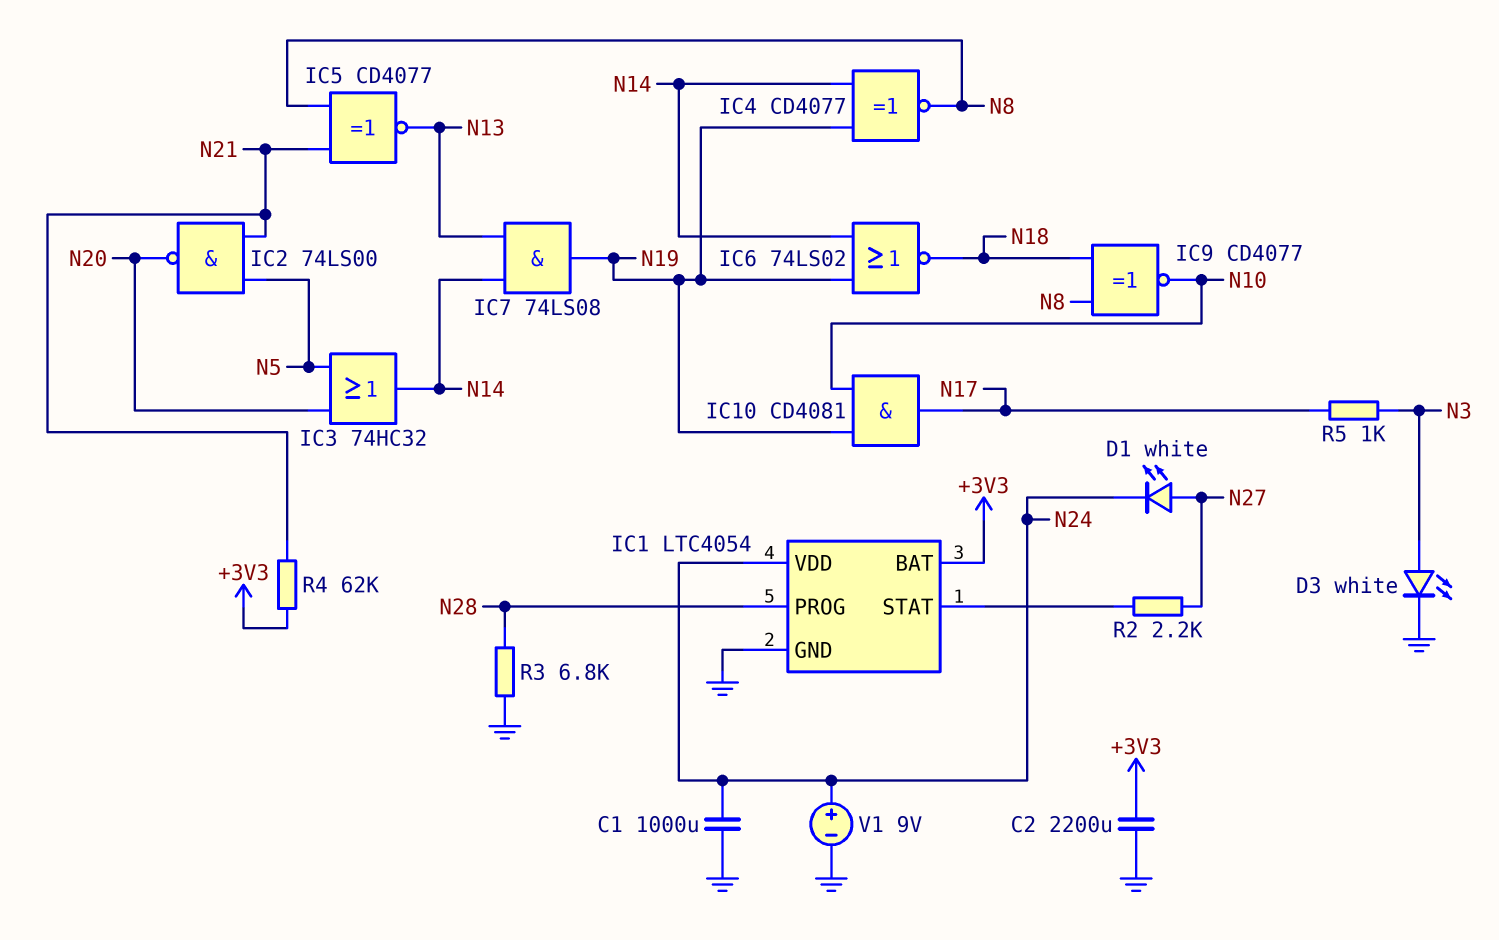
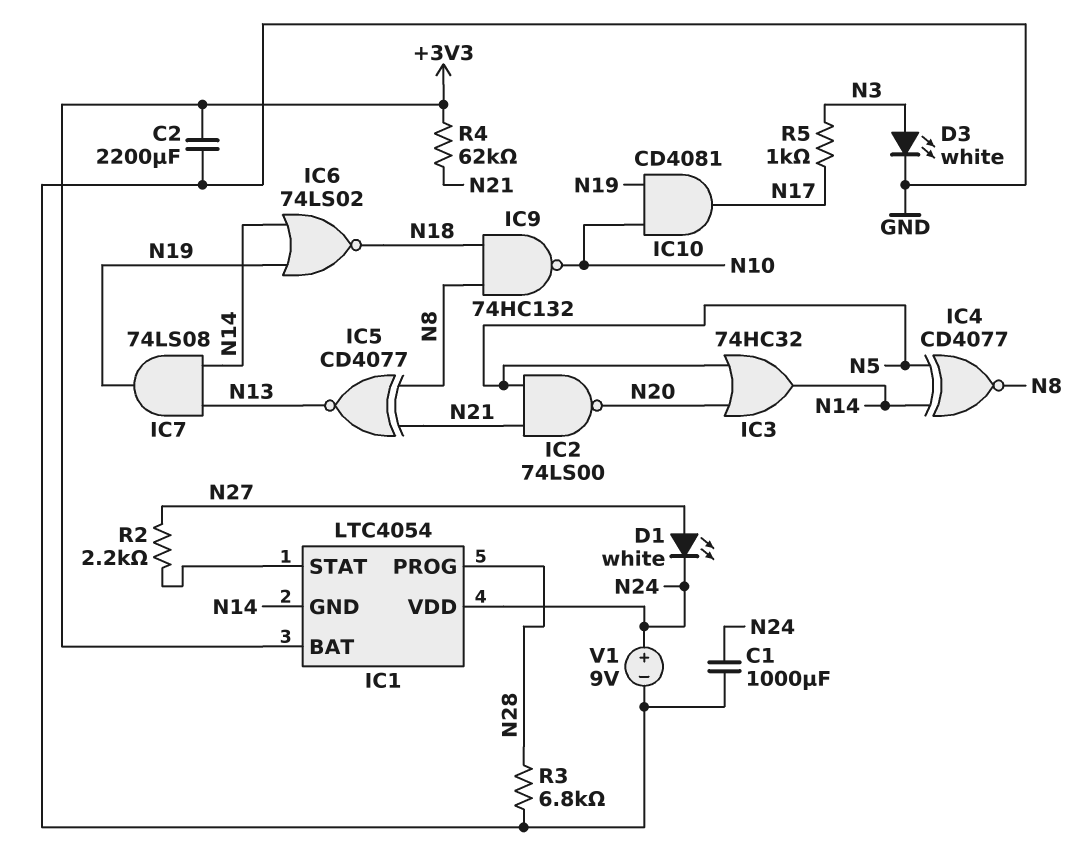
IC1 pin GND: GND -> N14
IC4: XNOR CD4077 (in N14, in N19, out N8) -> XNOR CD4077 (in N5, in N14, out N8)
IC9: XNOR CD4077 (in N8, in N18, out N10) -> NAND 74HC132 (in N8, in N18, out N10)

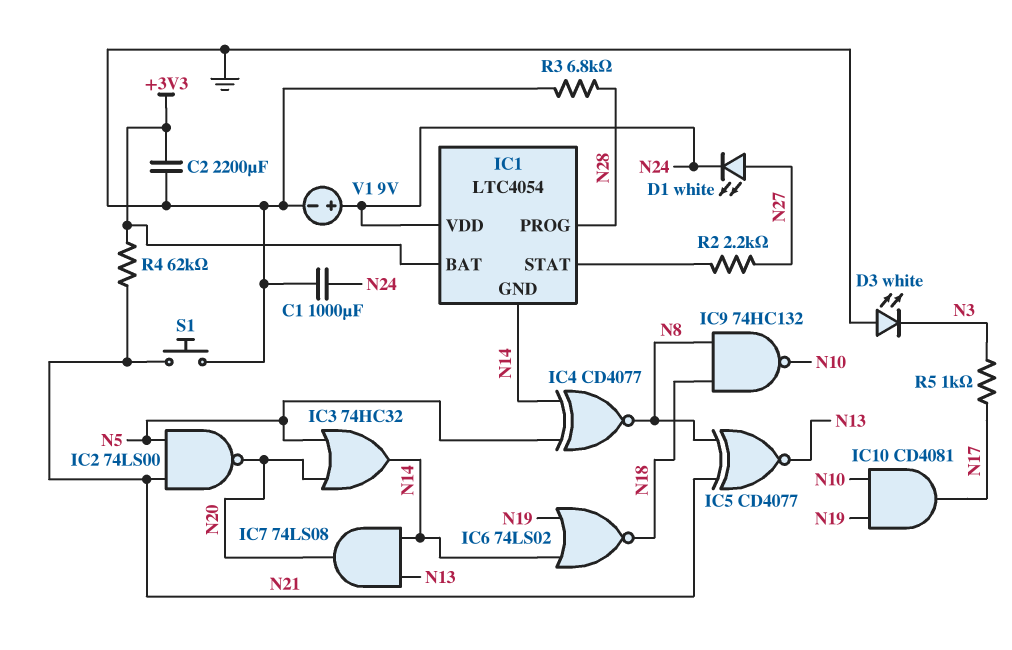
D3: LED white (A N3, K GND) -> LED white (A GND, K N3)
IC7: AND 74LS08 (in N13, in N14, out N19) -> AND 74LS08 (in N13, in N14, out N20)
S1: none -> button (GND, N21)

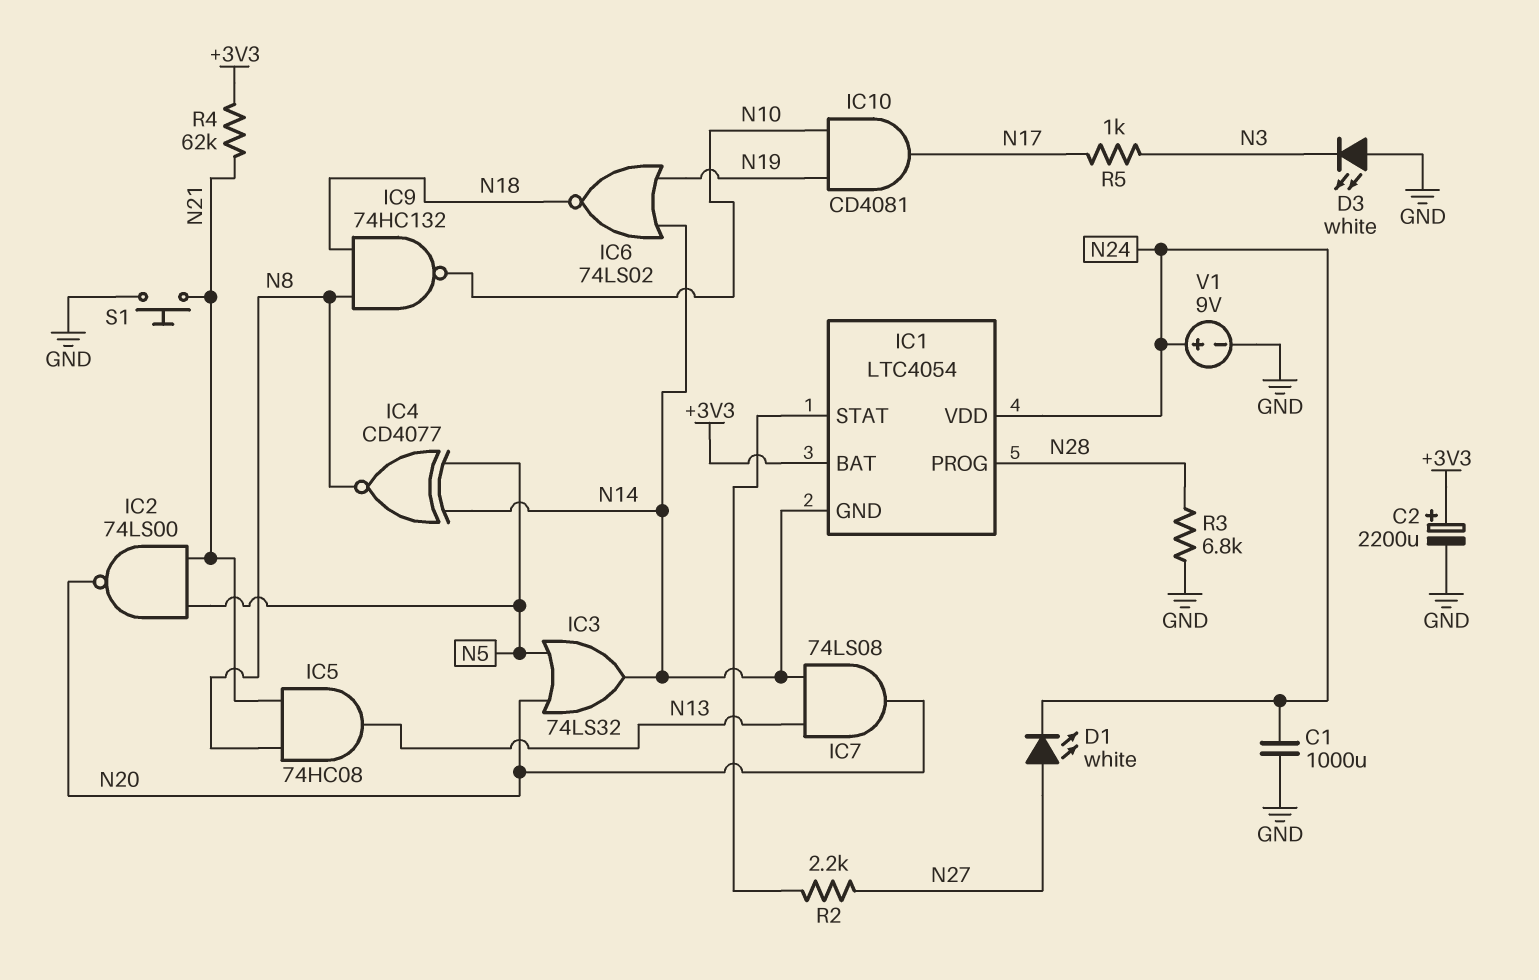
C2: 2200uF (+3V3, GND) -> 2200uF (plus +3V3, minus GND)
IC3: OR 74HC32 (in N5, in N20, out N14) -> OR 74LS32 (in N5, in N20, out N14)
IC5: XNOR CD4077 (in N8, in N21, out N13) -> AND 74HC08 (in N8, in N21, out N13)

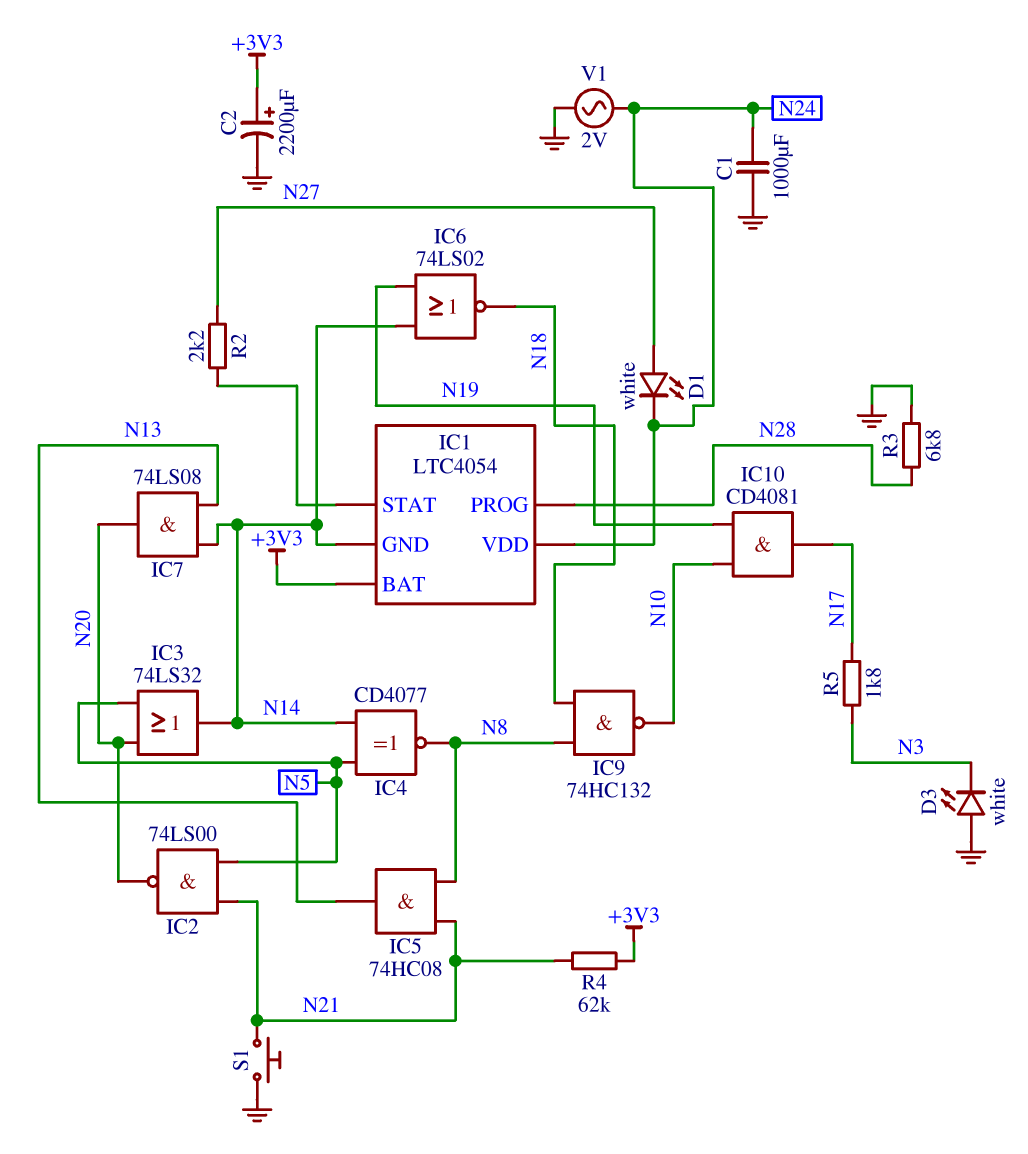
R5: 1k (N3, N17) -> 1.8k (N3, N17)
V1: 9V (plus N24, minus GND) -> AC 2V (GND, N24)

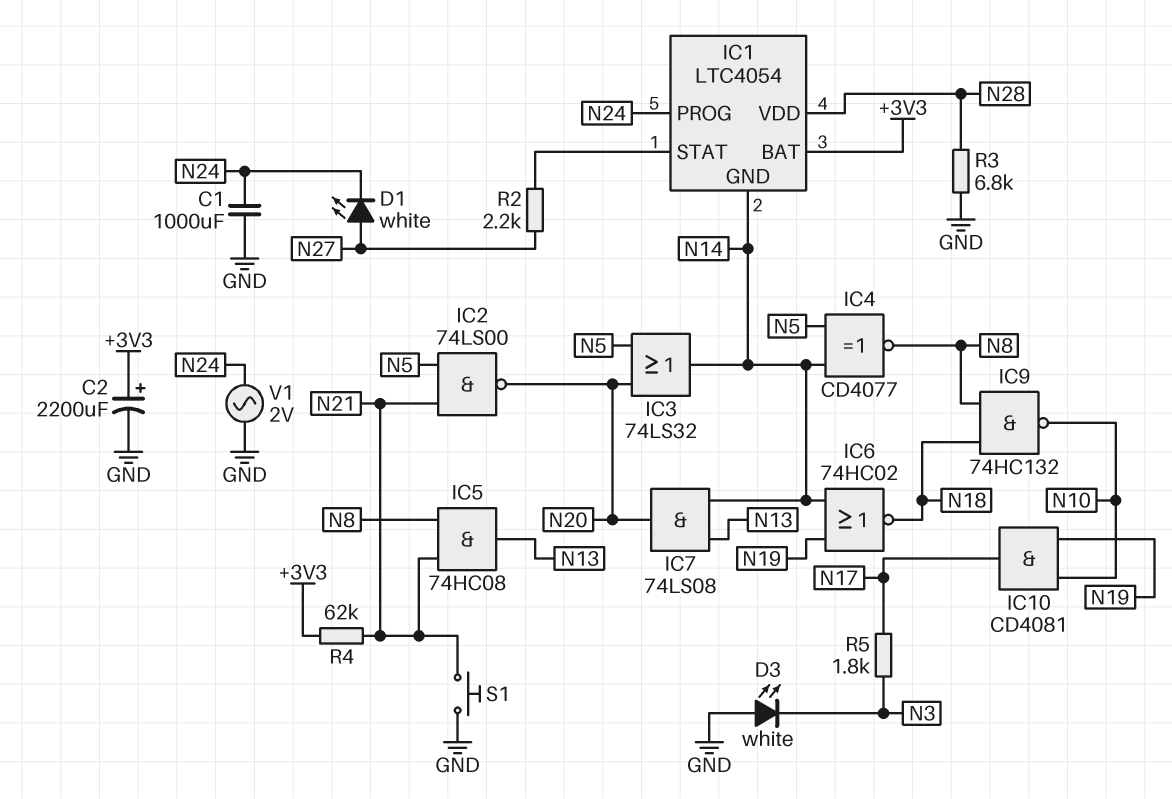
IC1 pin PROG: N28 -> N24
IC1 pin VDD: N24 -> N28
IC6: NOR 74LS02 (in N14, in N19, out N18) -> NOR 74HC02 (in N14, in N19, out N18)

